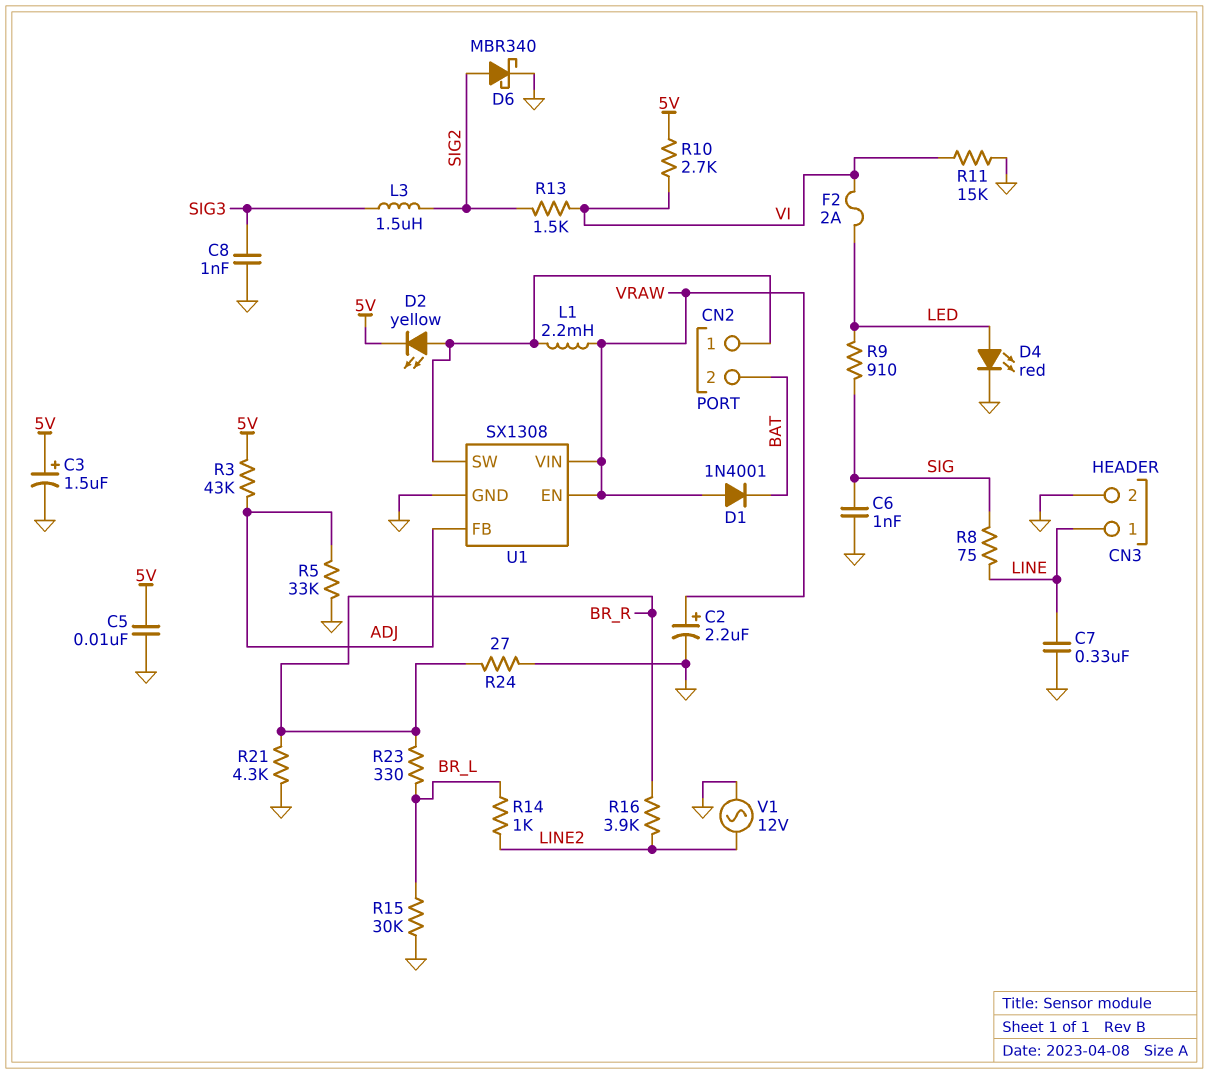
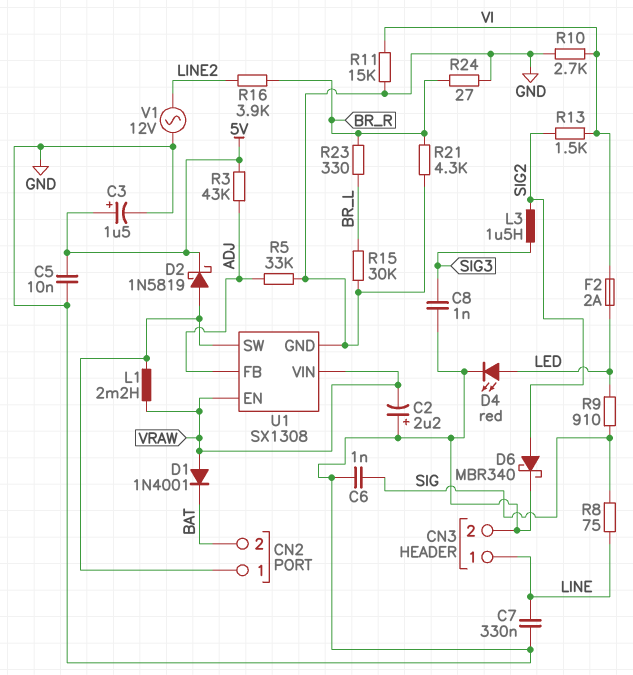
C2: 2.2uF (plus VRAW, minus GND) -> 2.2uF (plus GND, minus VRAW)
D2: LED yellow (A CN2/1, K 5V) -> schottky 1N5819 (A CN2/1, K 5V)
R10: 2.7k (5V, VI) -> 2.7k (GND, VI)
R14: 1k (BR_L, LINE2) -> none

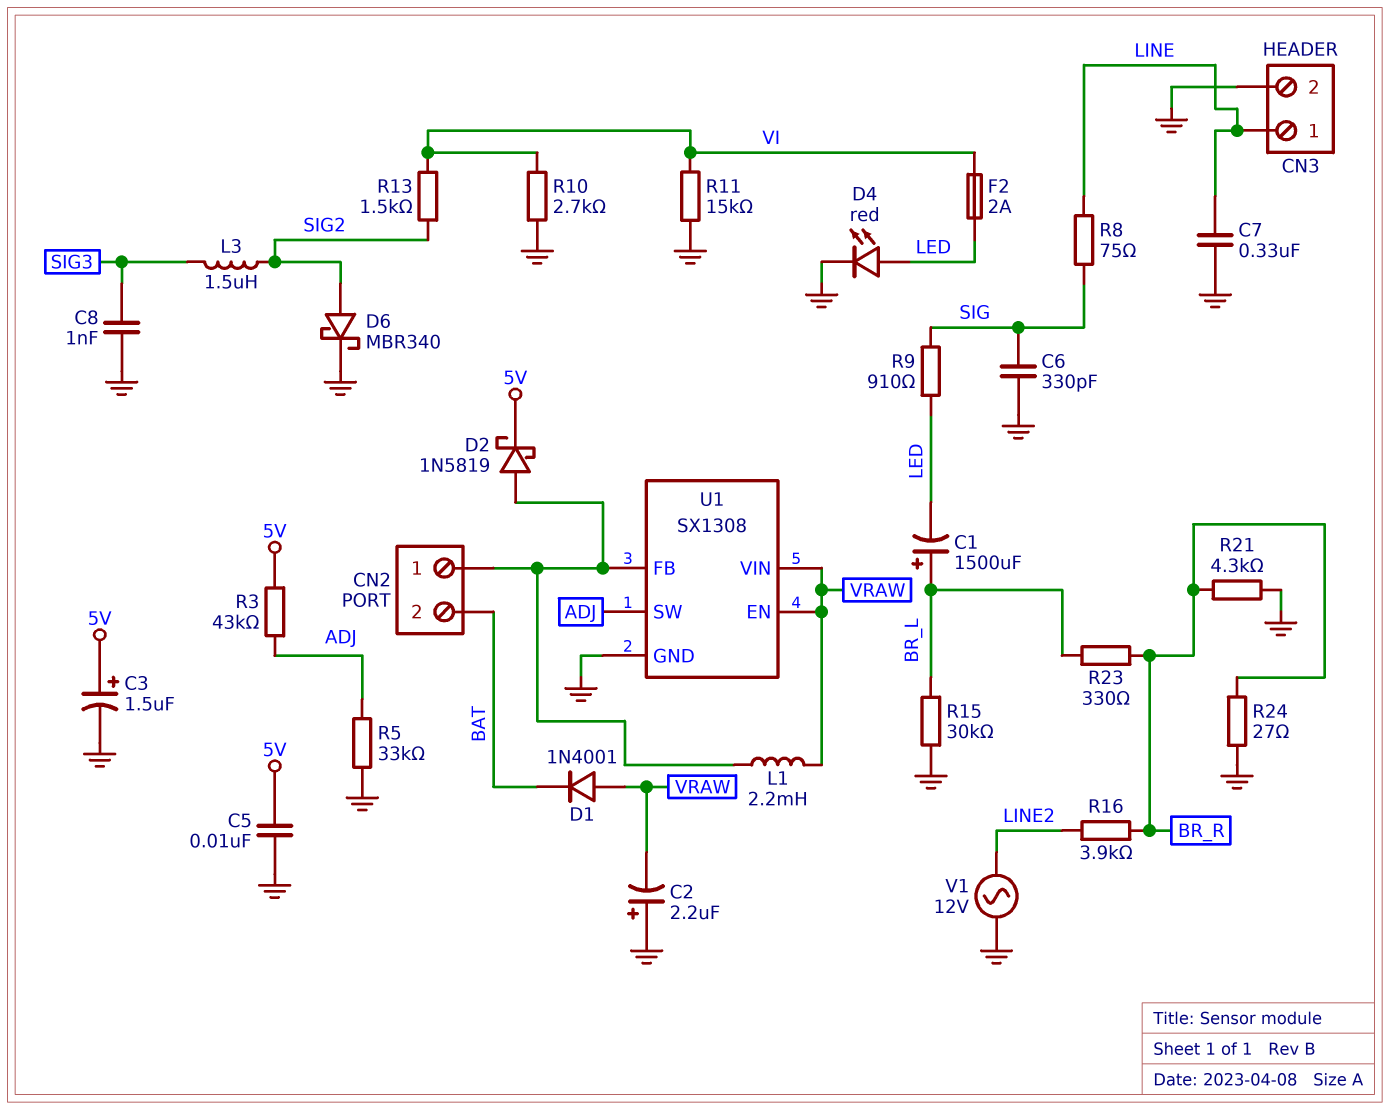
C1: none -> 1500uF (plus BR_L, minus LED)
C6: 1nF (GND, SIG) -> 330pF (GND, SIG)
U1 pin FB: ADJ -> CN2/1
U1 pin SW: CN2/1 -> ADJ

